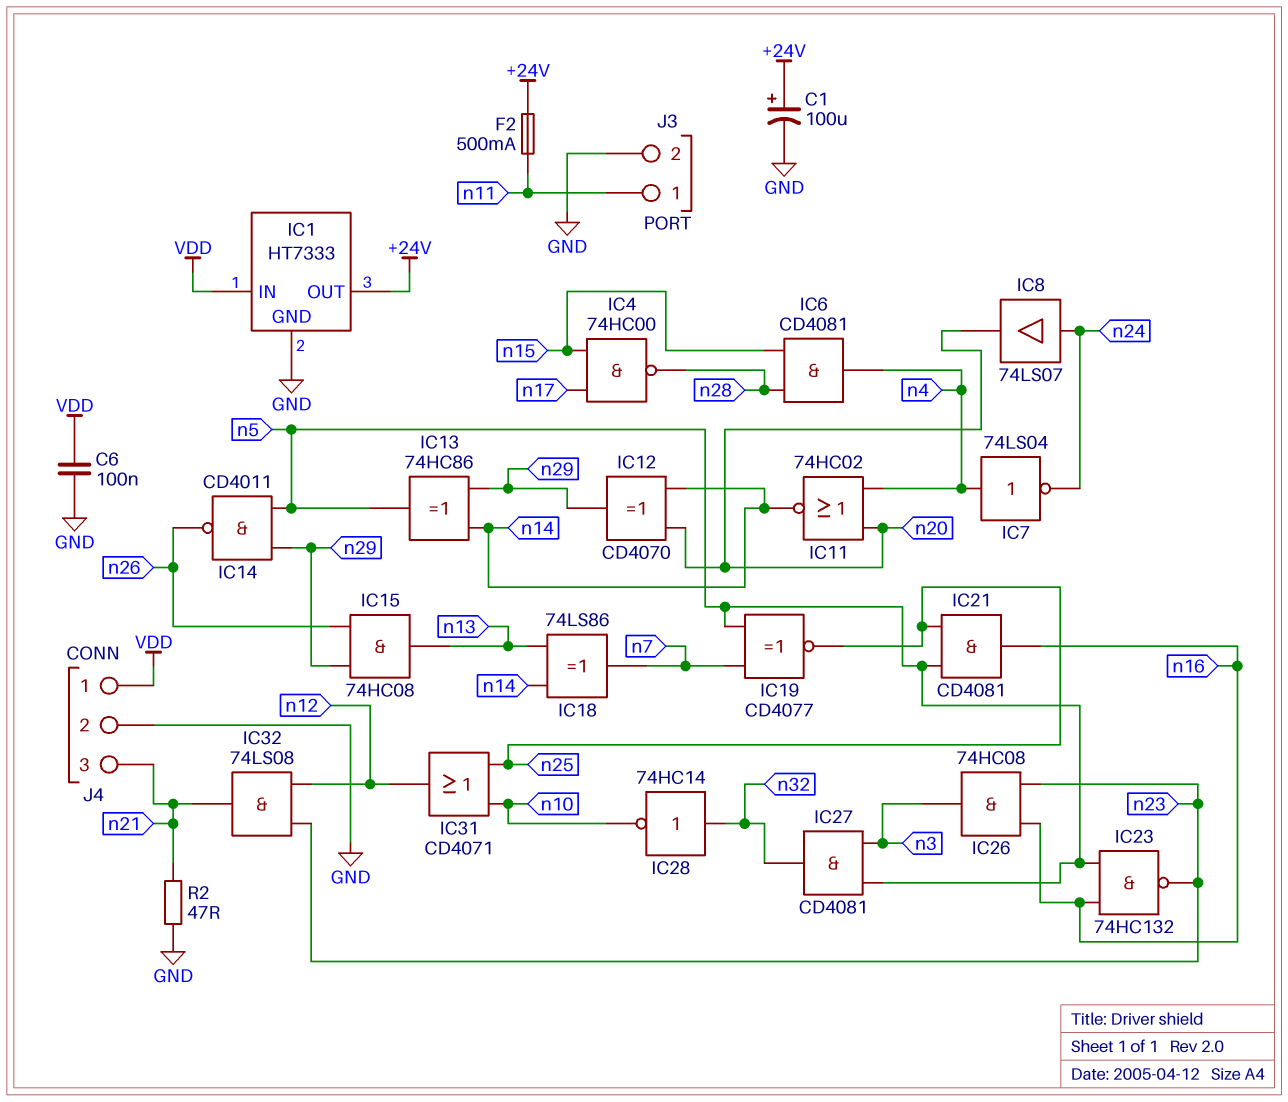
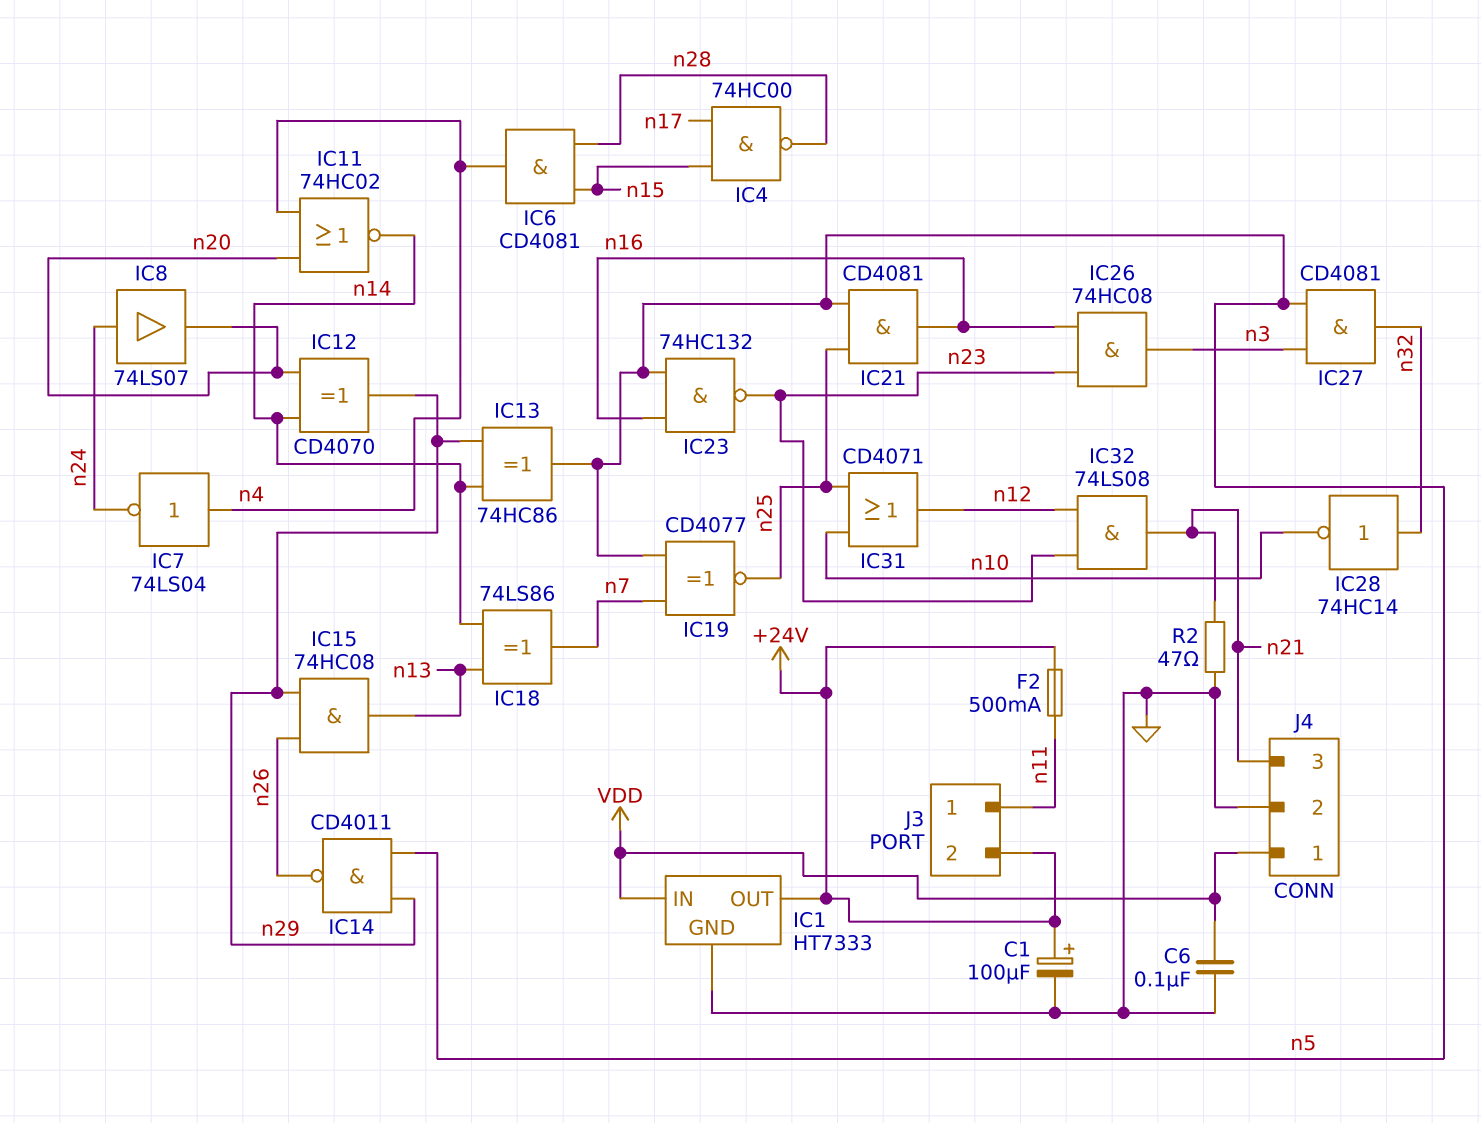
J3 pin 2: GND -> +24V

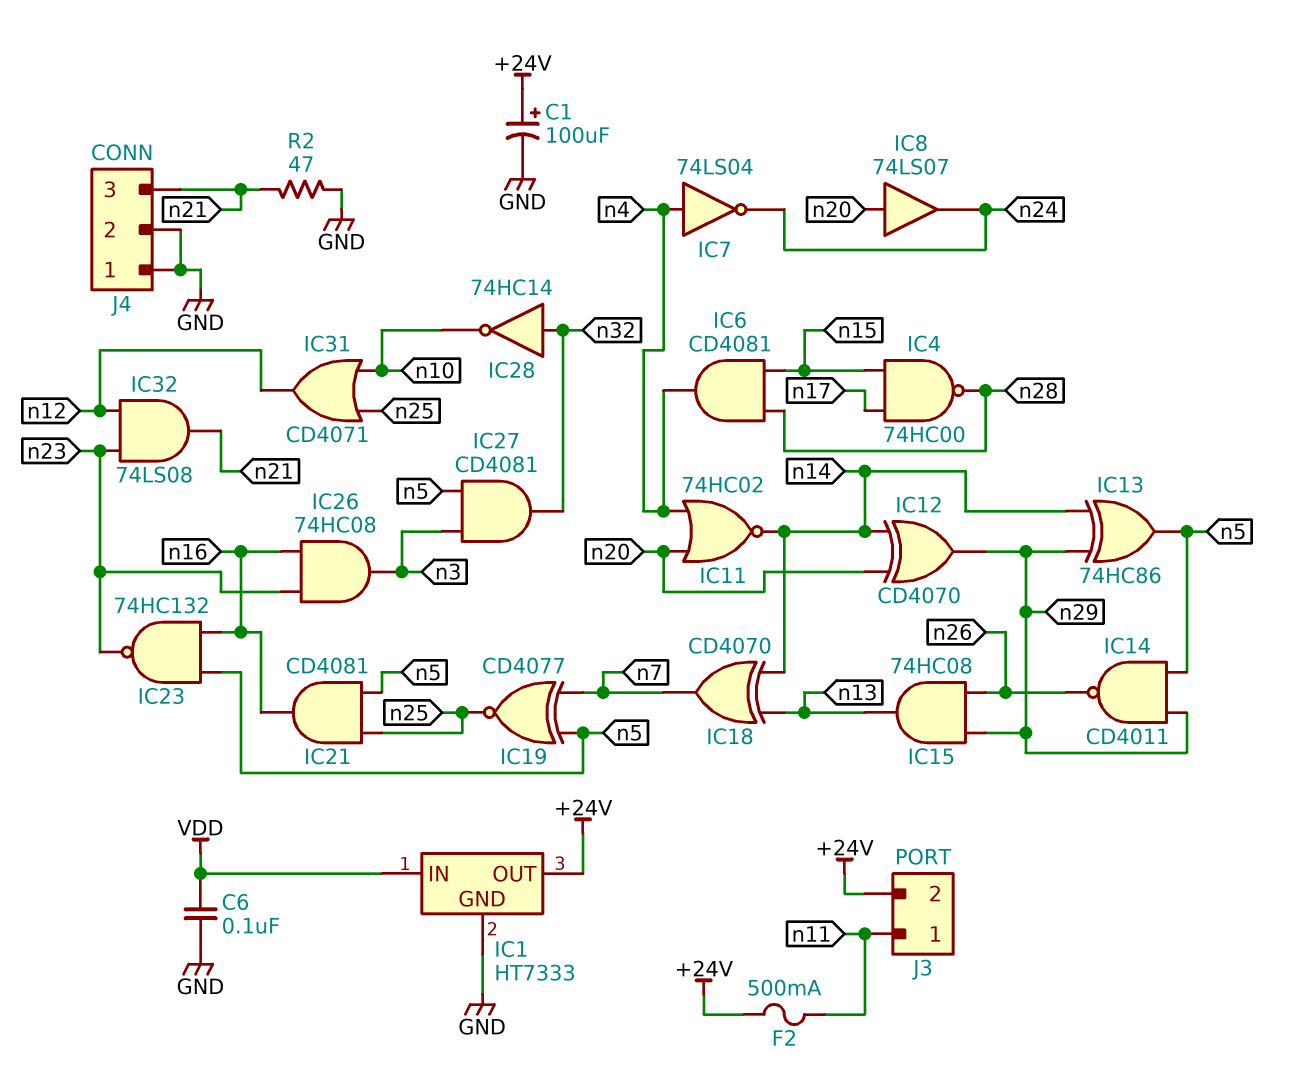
IC8: buffer 74LS07 (in n24, out n20) -> buffer 74LS07 (in n20, out n24)
IC18: XOR 74LS86 (in n13, in n14, out n7) -> XOR CD4070 (in n13, in n14, out n7)
J4 pin 1: VDD -> GND

